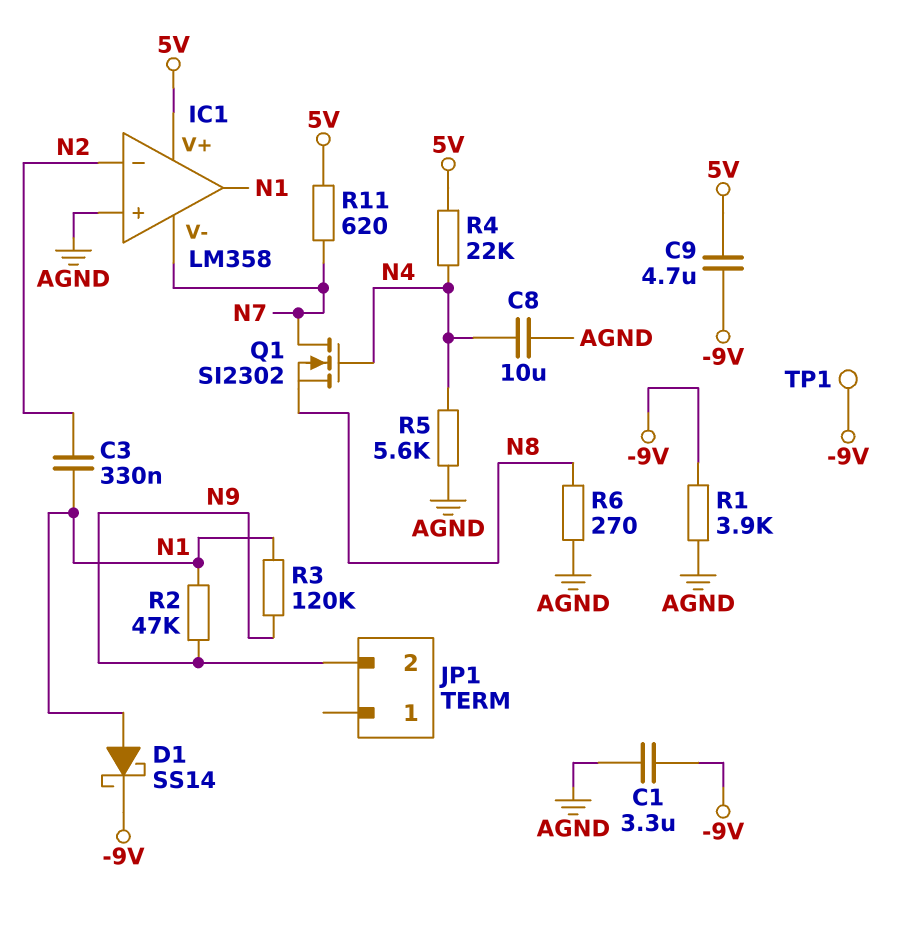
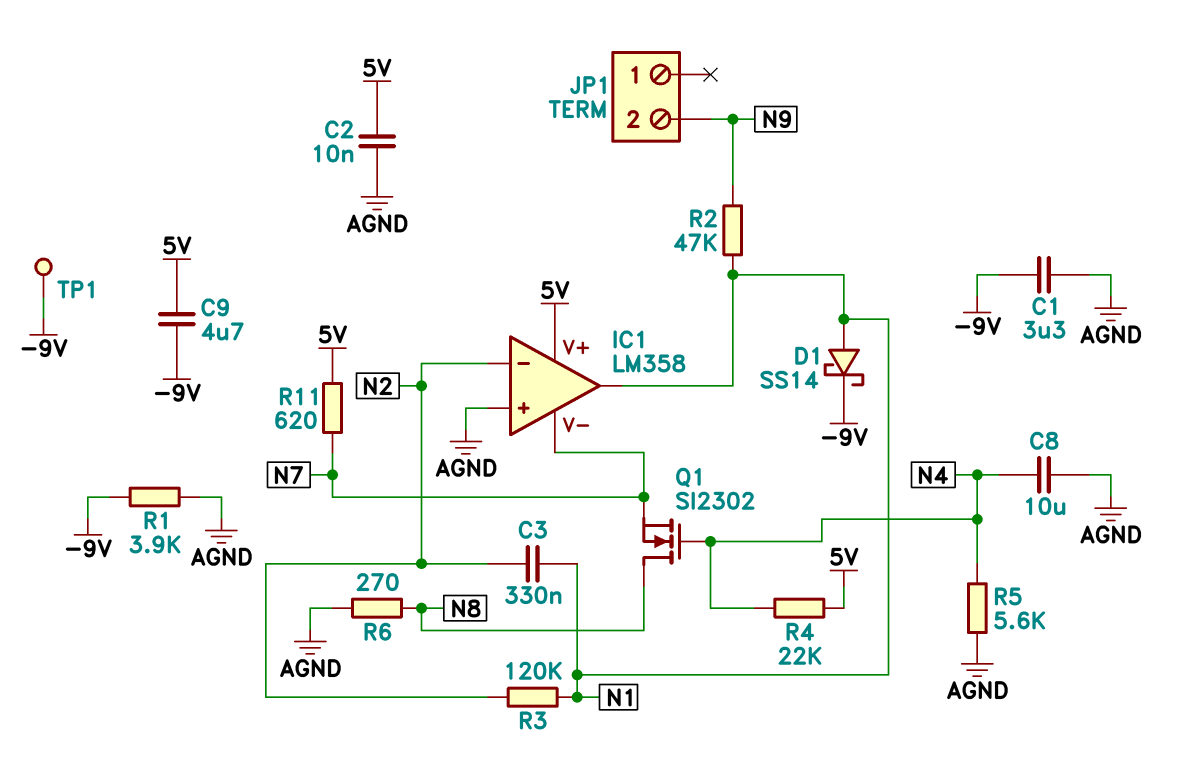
C2: none -> 10nF (5V, AGND)
Q1: NMOS SI2302 (G N4, D N7, S N8) -> NMOS SI2302 (G N4, D N8, S N7)
R3: 120k (N1, N9) -> 120k (N1, N2)

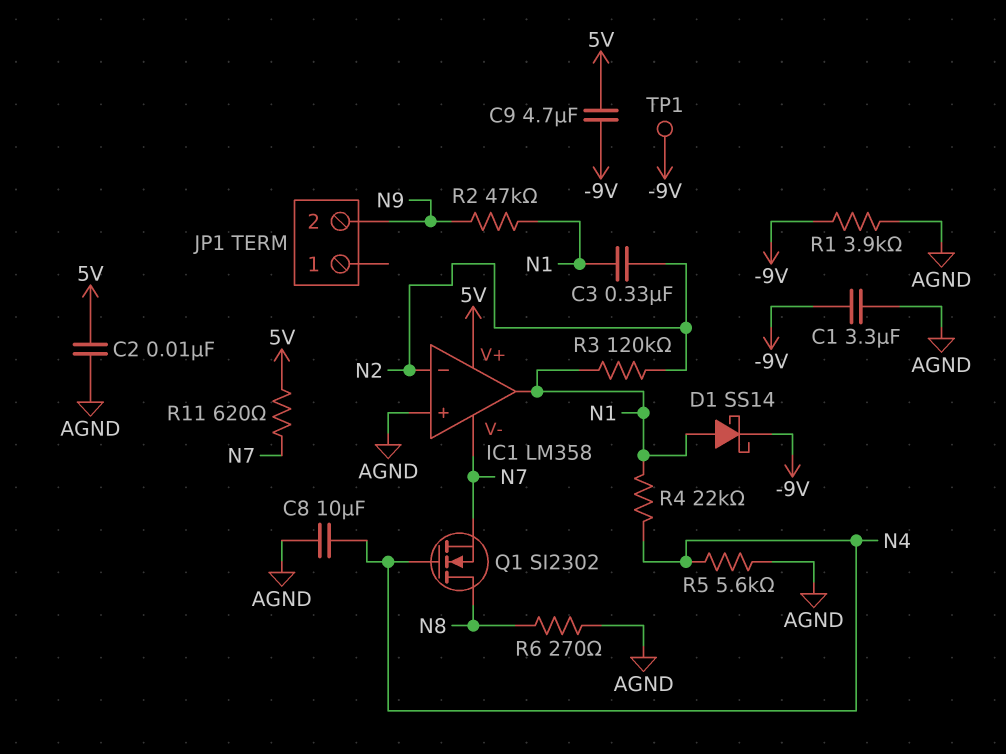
R4: 22k (5V, N4) -> 22k (N1, N4)

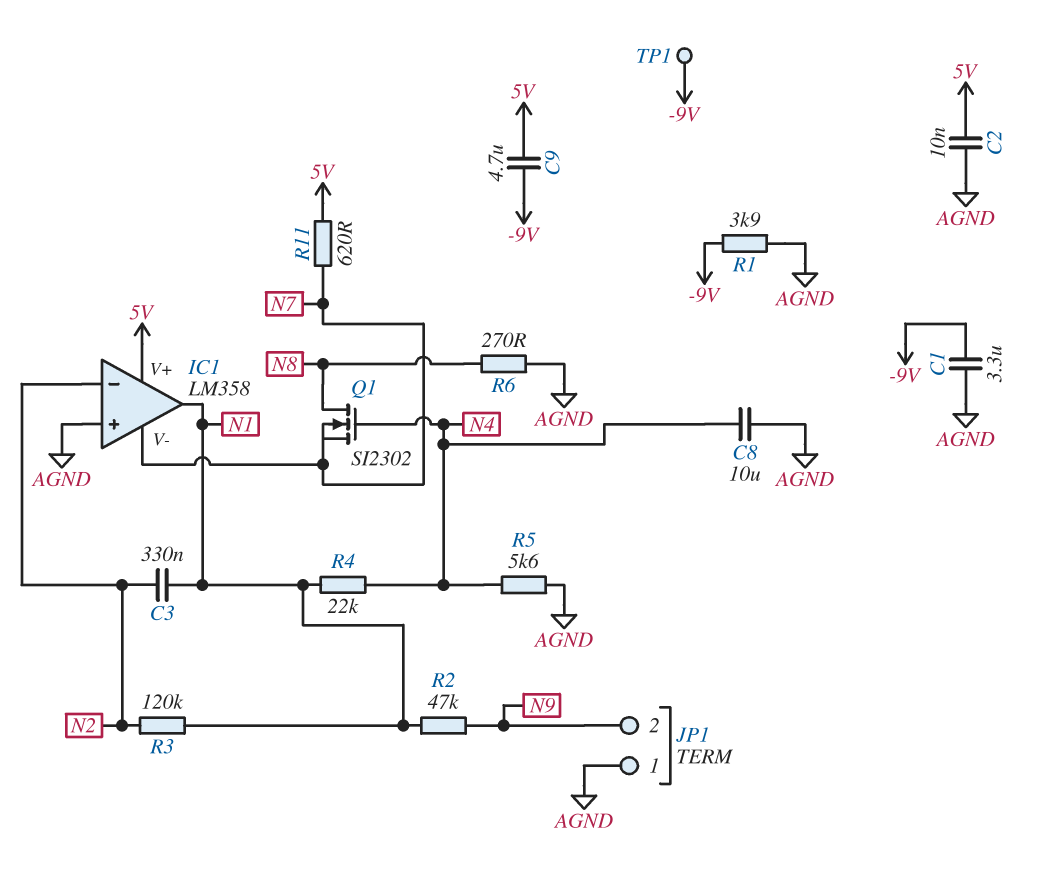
D1: schottky SS14 (A N1, K -9V) -> none
JP1 pin 1: none -> AGND

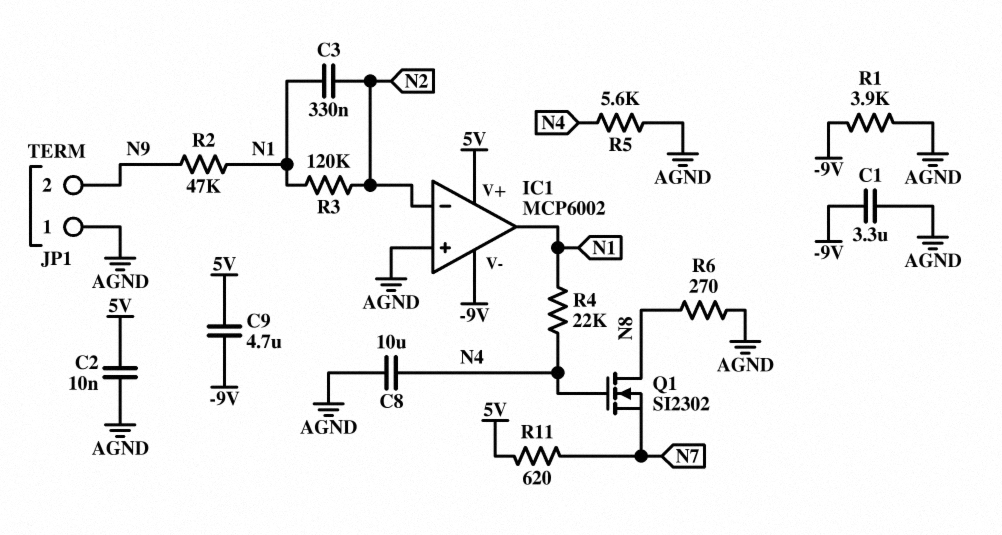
IC1: LM358 -> MCP6002
IC1 pin V-: N7 -> -9V
TP1: test point (-9V) -> none

